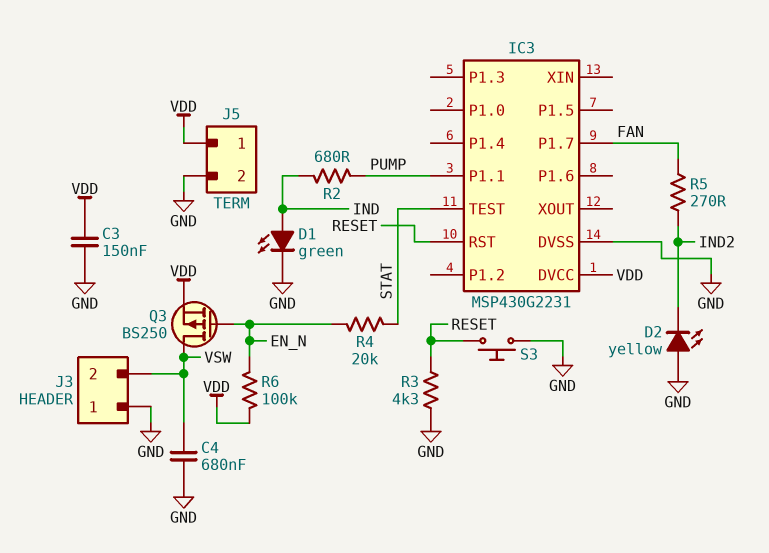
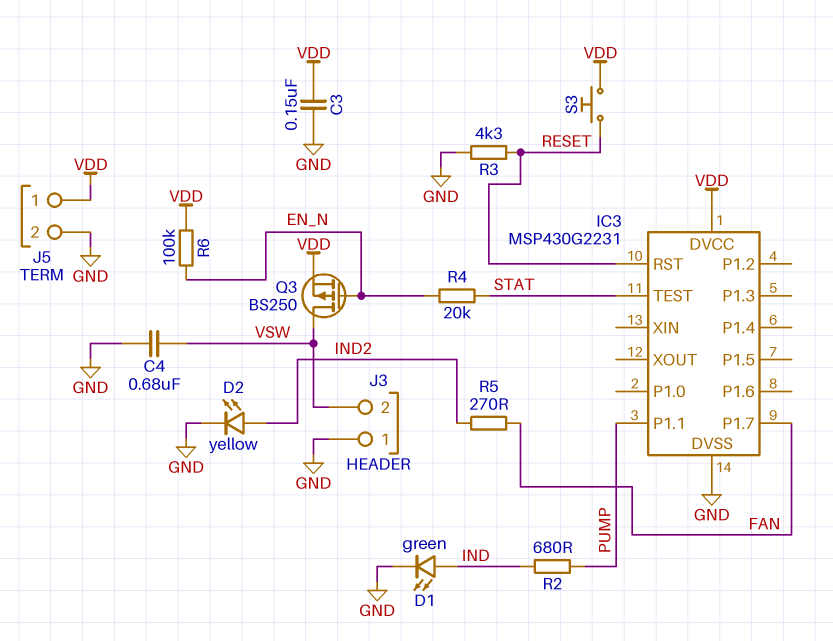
D2: LED yellow (A GND, K IND2) -> LED yellow (A IND2, K GND)
S3: button (GND, RESET) -> button (RESET, VDD)

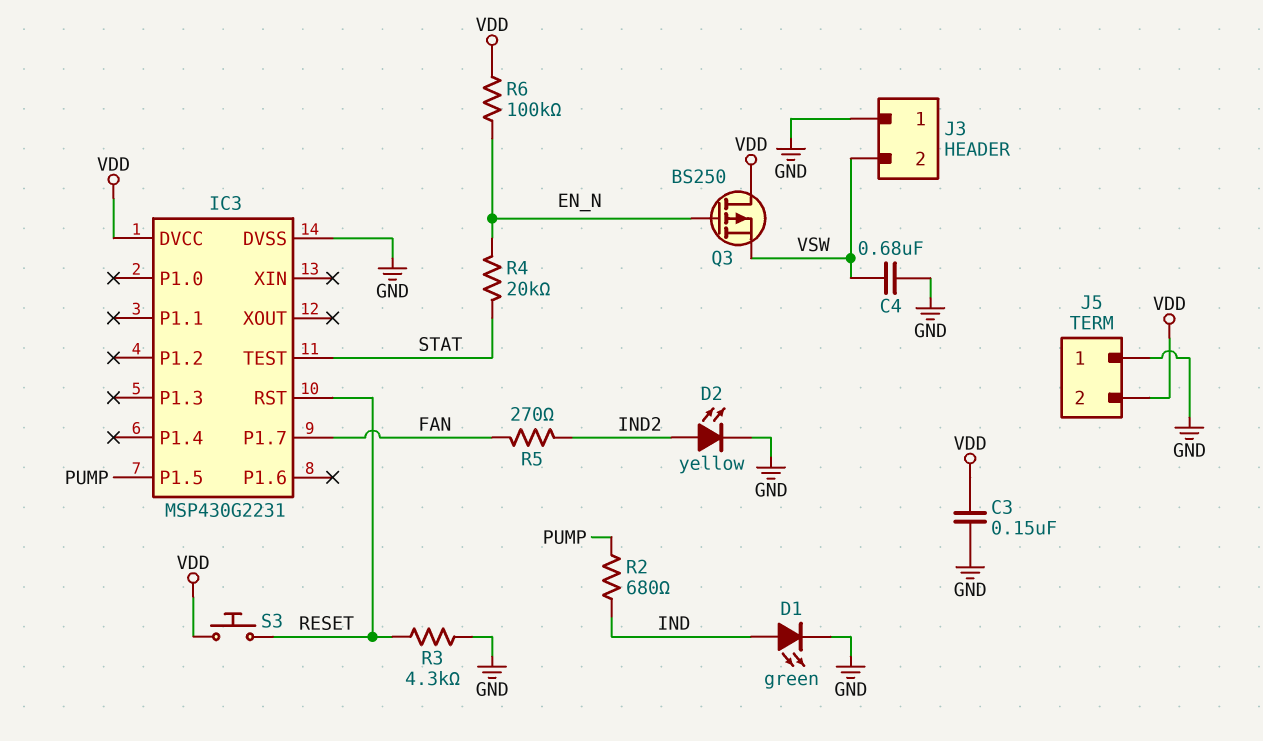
IC3 pin P1.1: PUMP -> none
IC3 pin P1.5: none -> PUMP
J5 pin 1: VDD -> GND
J5 pin 2: GND -> VDD
Q3: PMOS BS250 (G EN_N, D VSW, S VDD) -> PMOS BS250 (G EN_N, D VDD, S VSW)

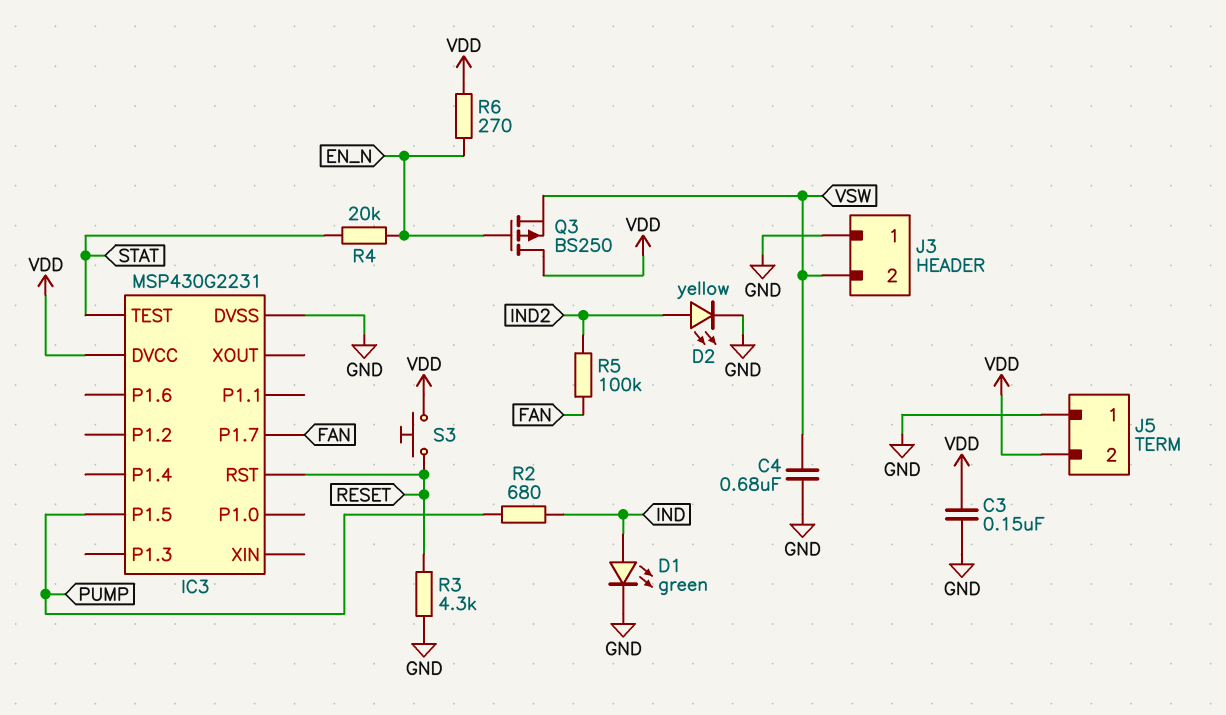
R5: 270 (FAN, IND2) -> 100k (FAN, IND2)
R6: 100k (EN_N, VDD) -> 270 (EN_N, VDD)

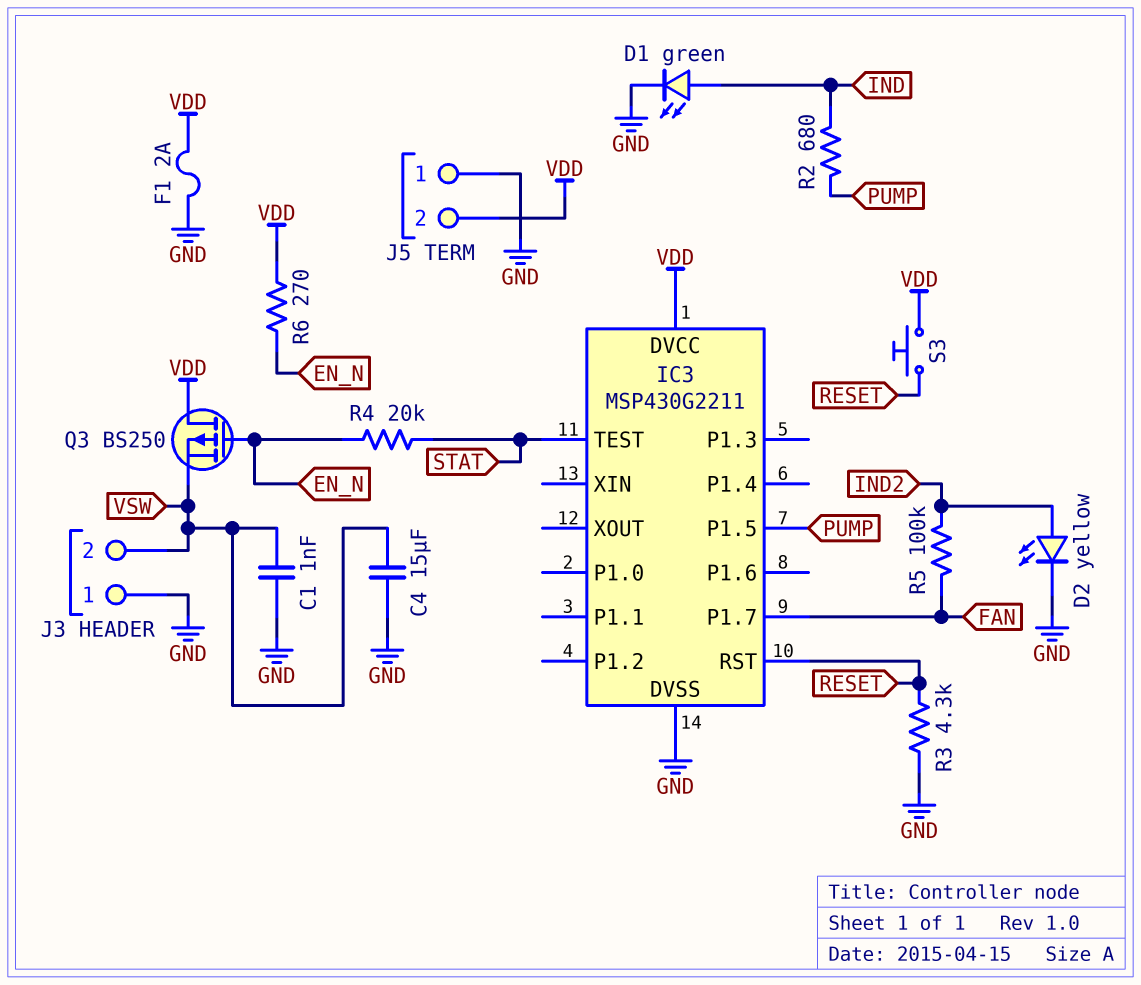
C1: none -> 1nF (GND, VSW)
C3: 150nF (GND, VDD) -> none
C4: 680nF (GND, VSW) -> 15uF (GND, VSW)
F1: none -> 2A (GND, VDD)
IC3: MSP430G2231 -> MSP430G2211

